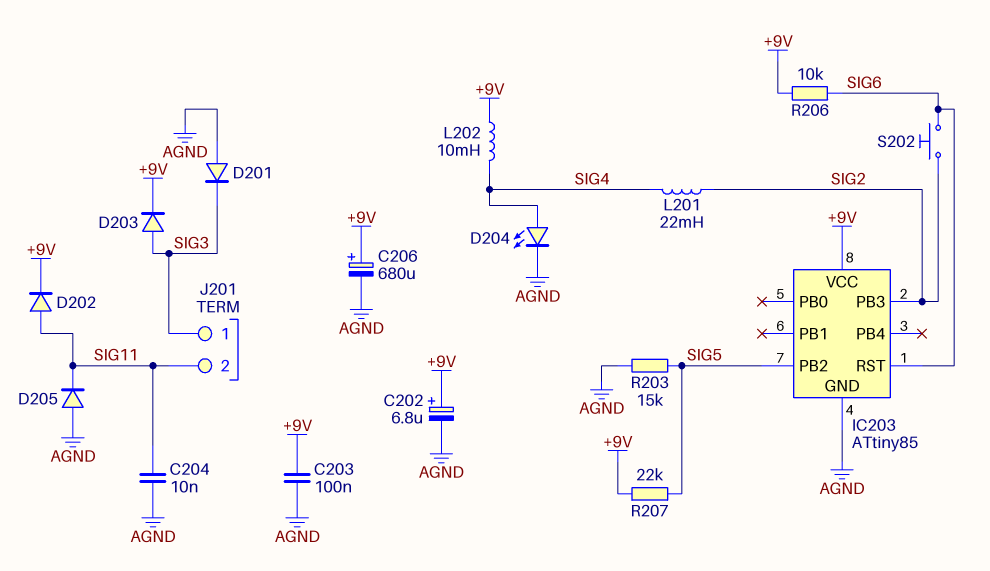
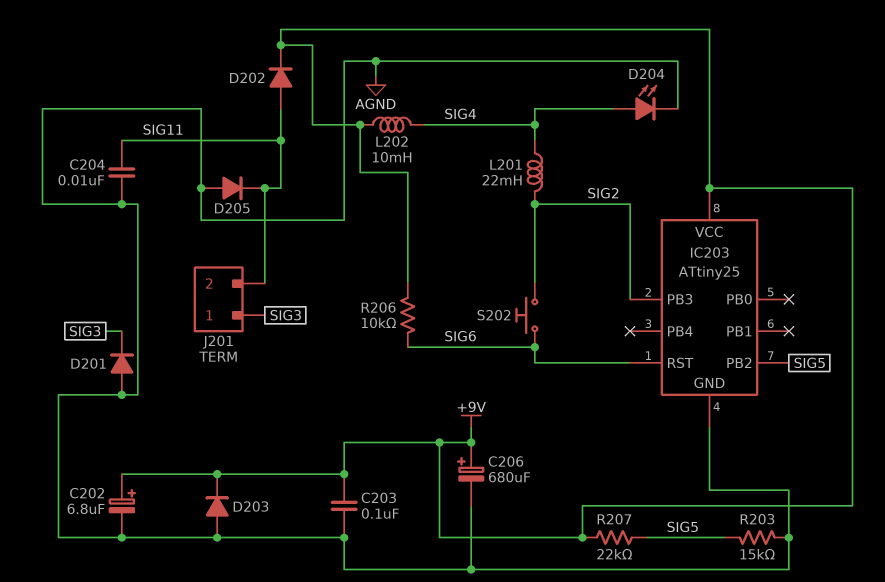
D203: diode (A SIG3, K +9V) -> diode (A AGND, K +9V)
IC203: ATtiny85 -> ATtiny25

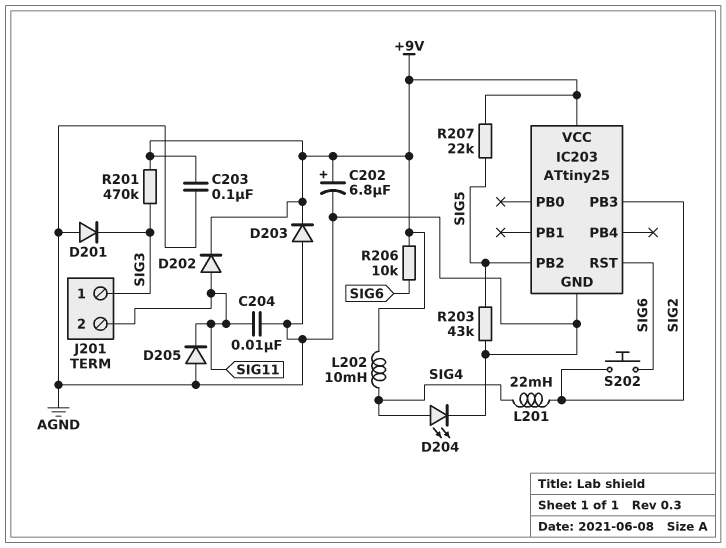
C206: 680uF (plus +9V, minus AGND) -> none
R201: none -> 470k (+9V, SIG3)
R203: 15k (AGND, SIG5) -> 43k (AGND, SIG5)

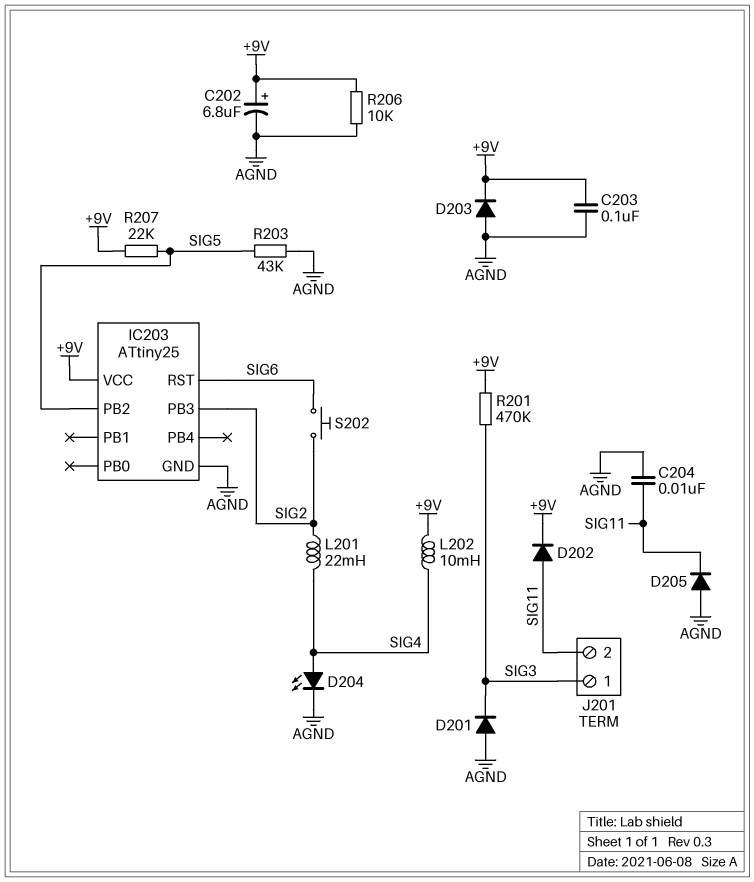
R206: 10k (+9V, SIG6) -> 10k (+9V, AGND)

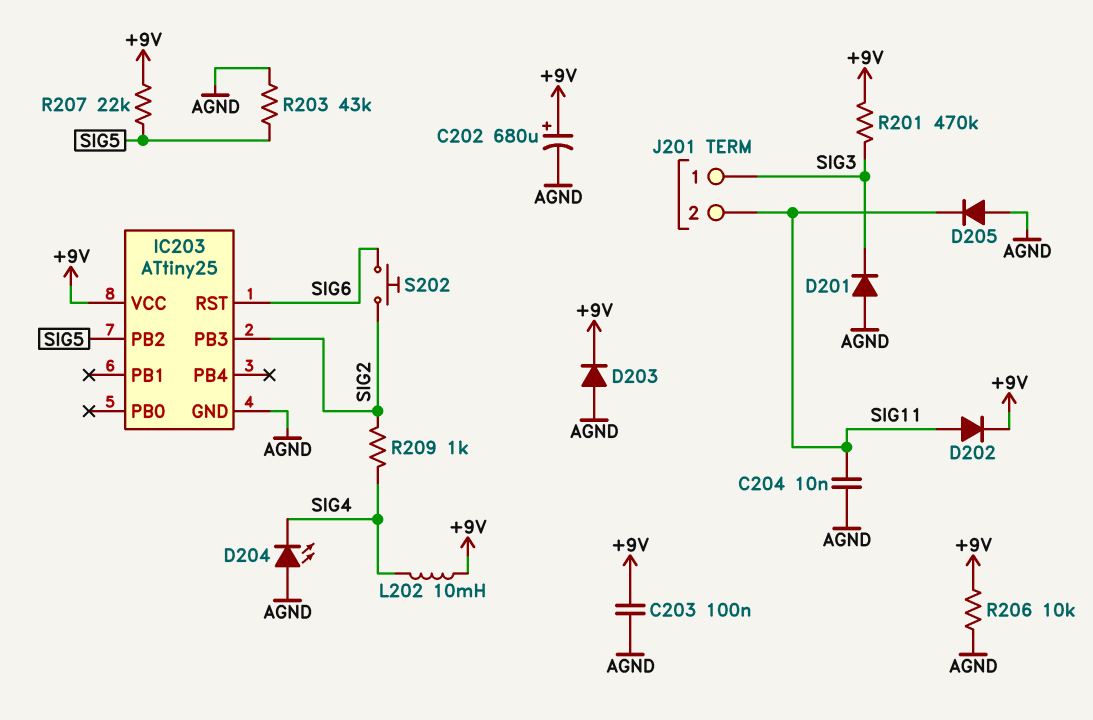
C202: 6.8uF (plus +9V, minus AGND) -> 680uF (plus +9V, minus AGND)
D204: LED (A SIG4, K AGND) -> LED (A AGND, K SIG4)
L201: 22mH (SIG2, SIG4) -> none
R209: none -> 1k (SIG2, SIG4)

